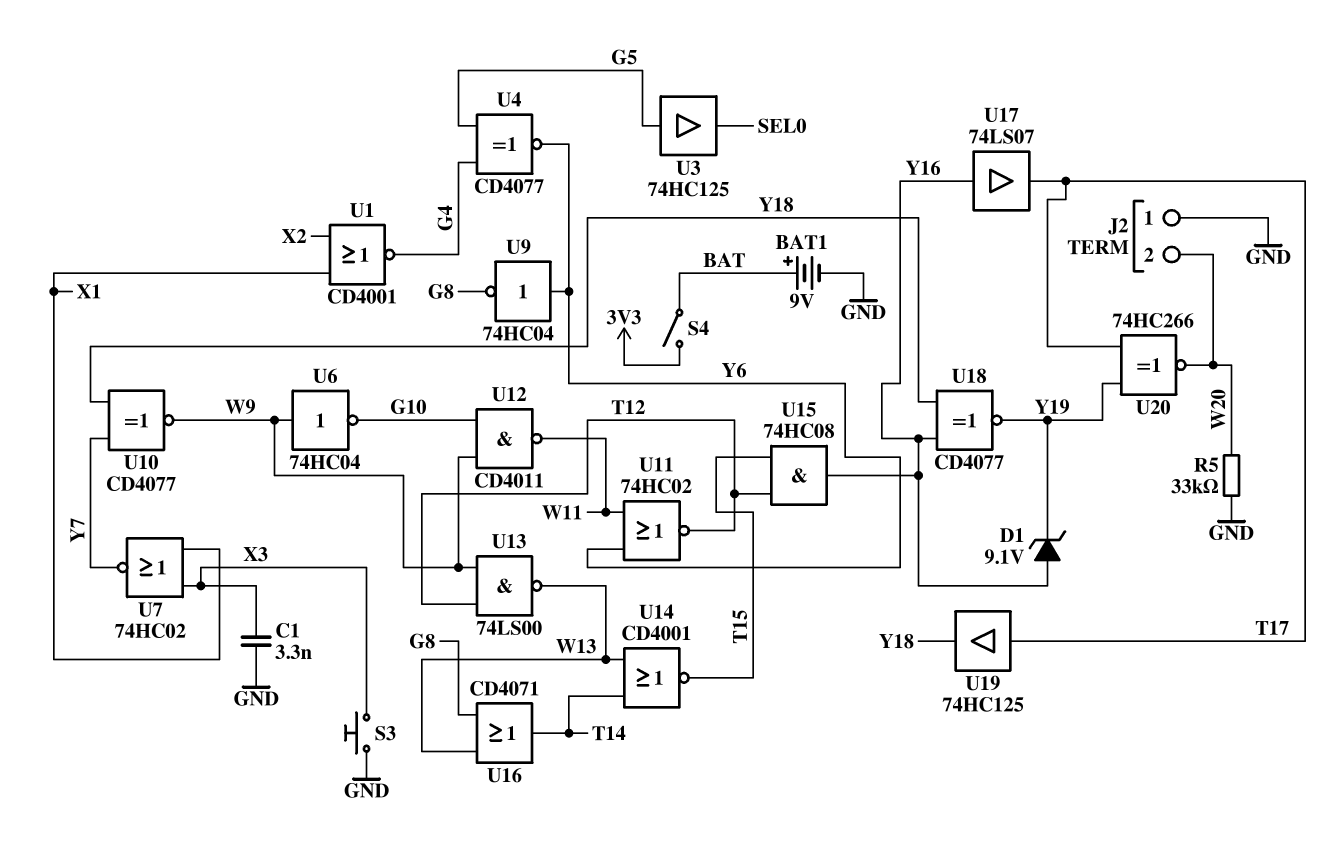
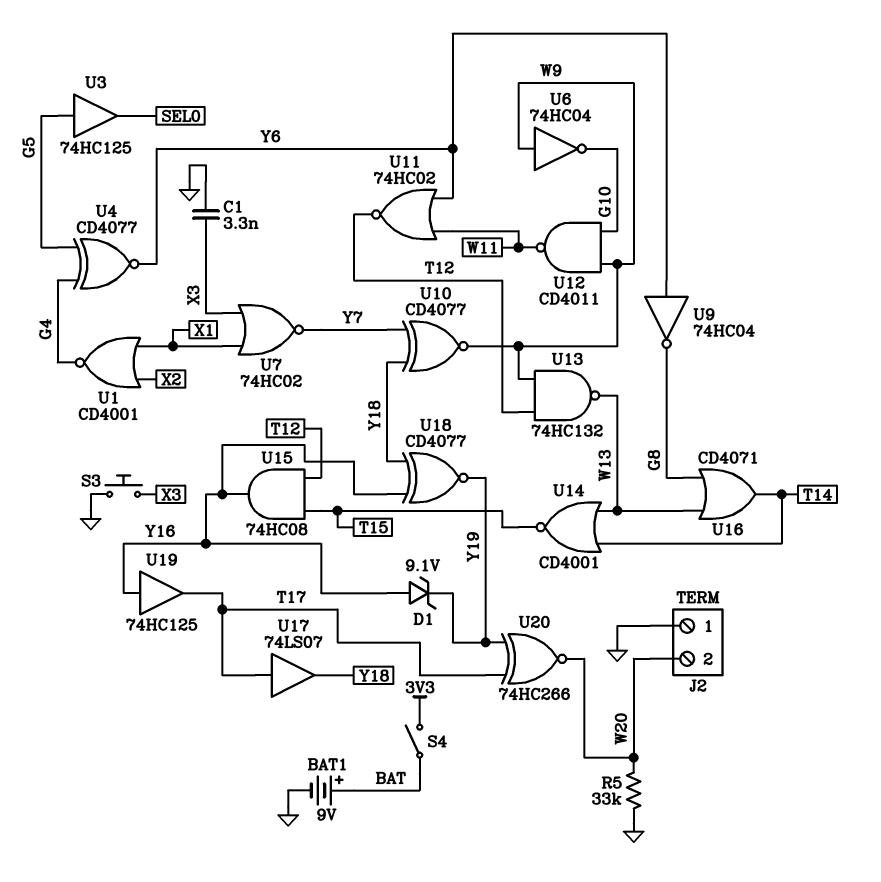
U13: NAND 74LS00 (in T12, in W9, out W13) -> NAND 74HC132 (in T12, in W9, out W13)
U17: buffer 74LS07 (in Y16, out T17) -> buffer 74LS07 (in T17, out Y18)
U19: buffer 74HC125 (in T17, out Y18) -> buffer 74HC125 (in Y16, out T17)

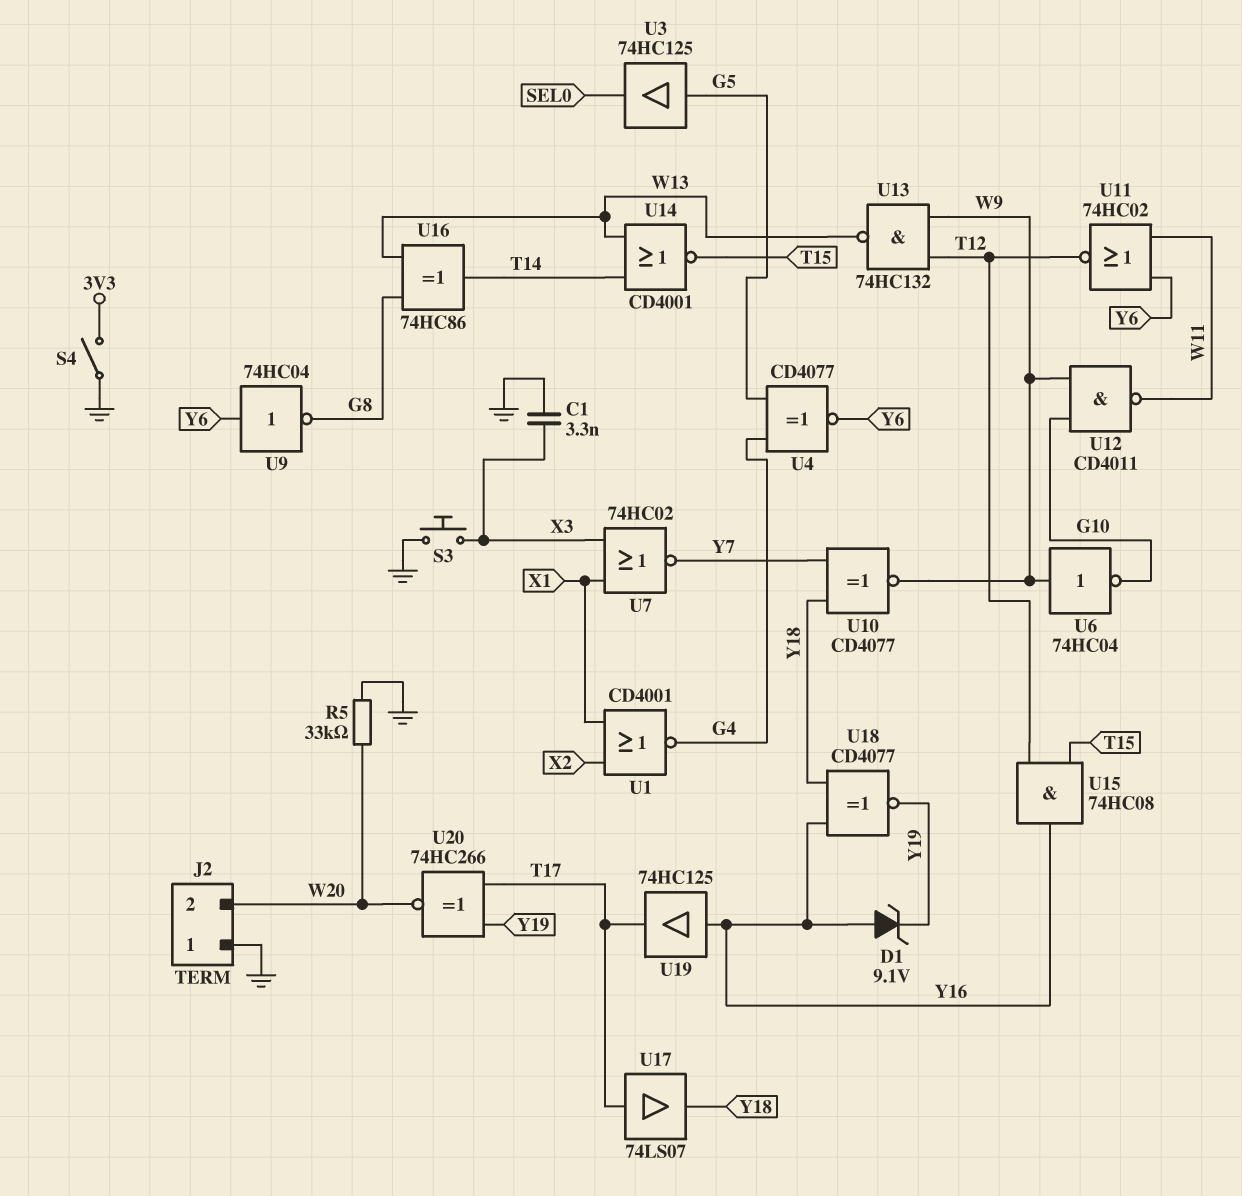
BAT1: 9V (plus BAT, minus GND) -> none
S4: switch (3V3, BAT) -> switch (3V3, GND)
U16: OR CD4071 (in G8, in W13, out T14) -> XOR 74HC86 (in G8, in W13, out T14)

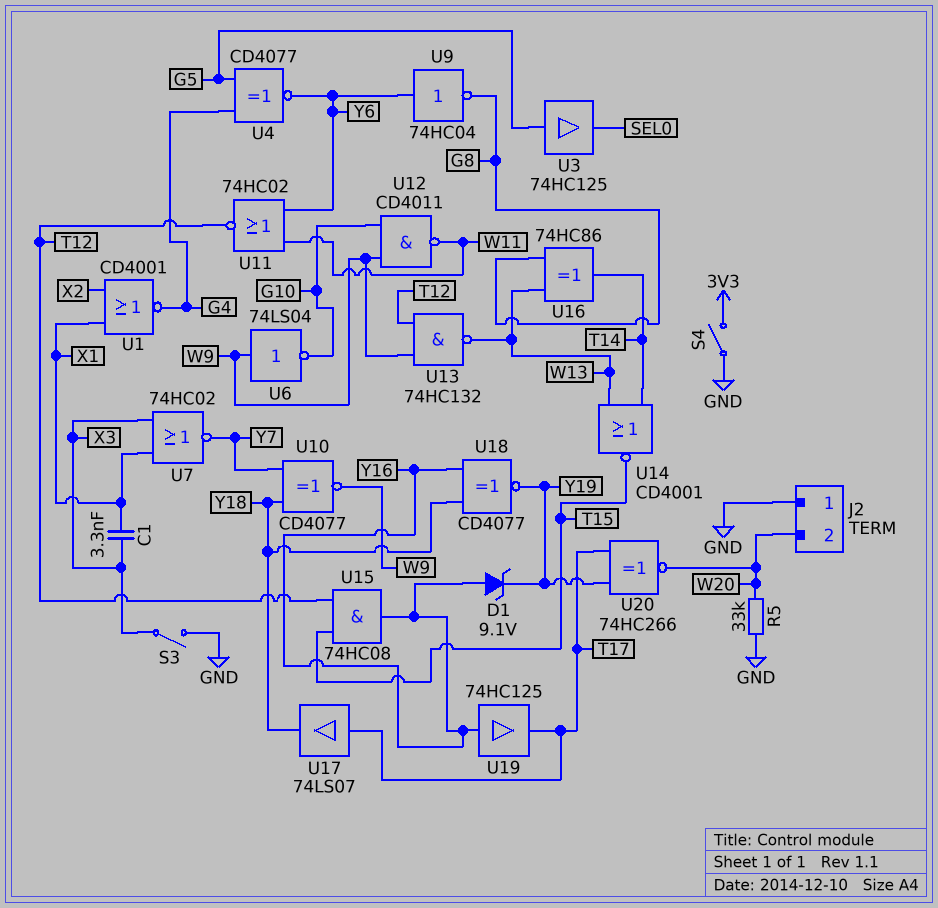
C1: 3.3nF (GND, X3) -> 3.3nF (X1, X3)
S3: button (GND, X3) -> switch (GND, X3)
U6: NOT 74HC04 (in W9, out G10) -> NOT 74LS04 (in W9, out G10)

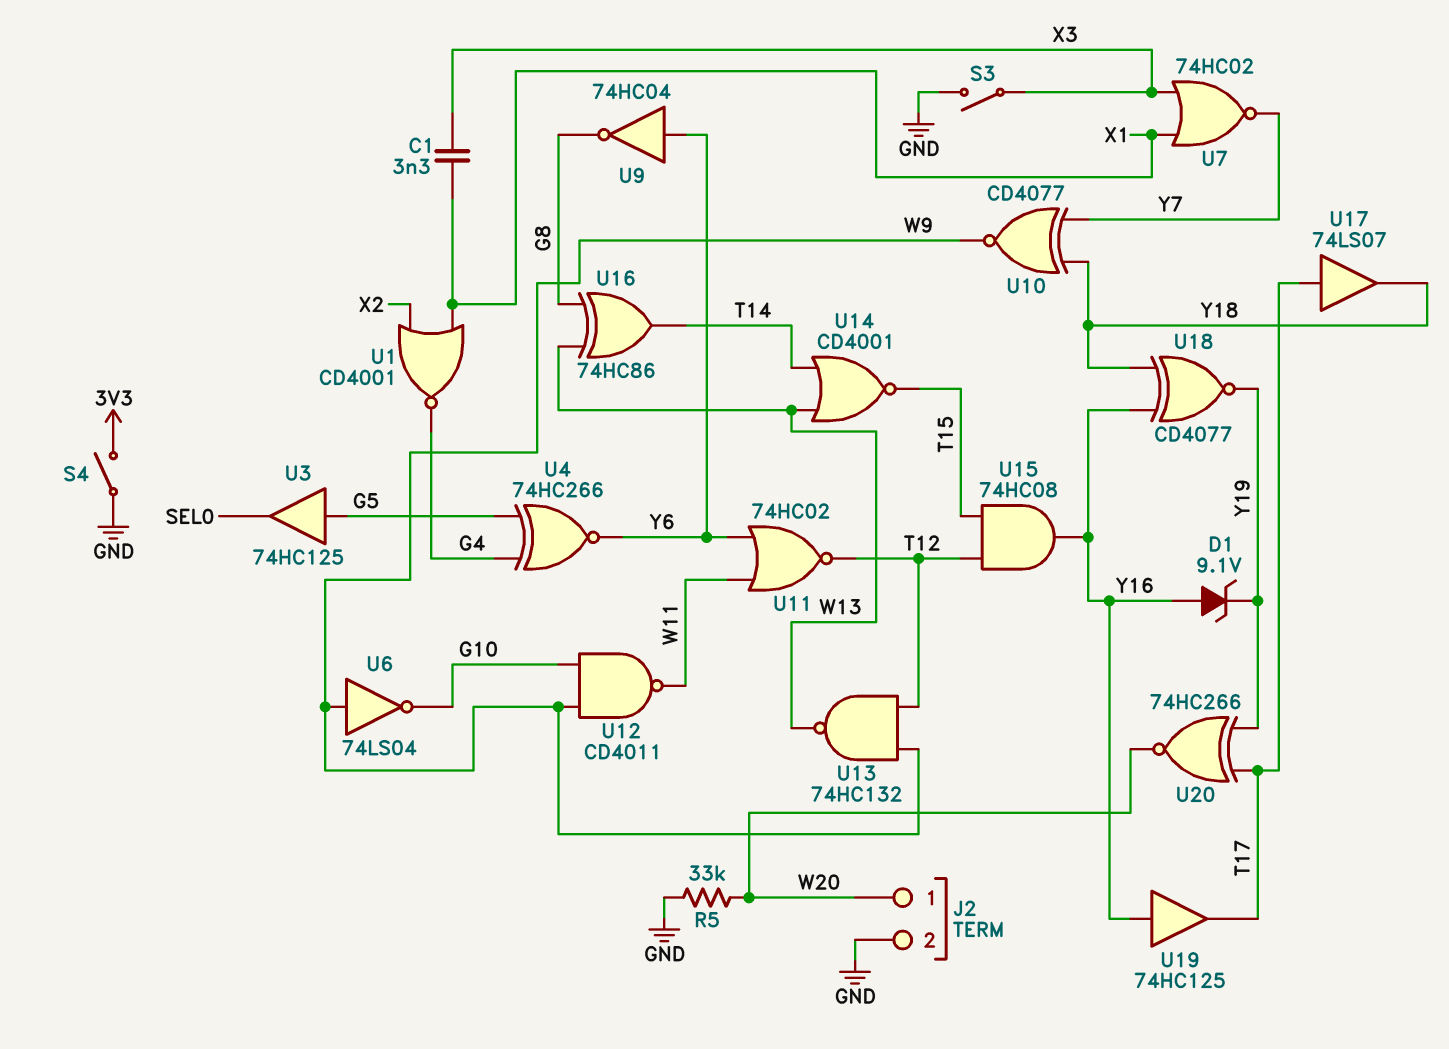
J2 pin 1: GND -> W20
J2 pin 2: W20 -> GND
U4: XNOR CD4077 (in G4, in G5, out Y6) -> XNOR 74HC266 (in G4, in G5, out Y6)

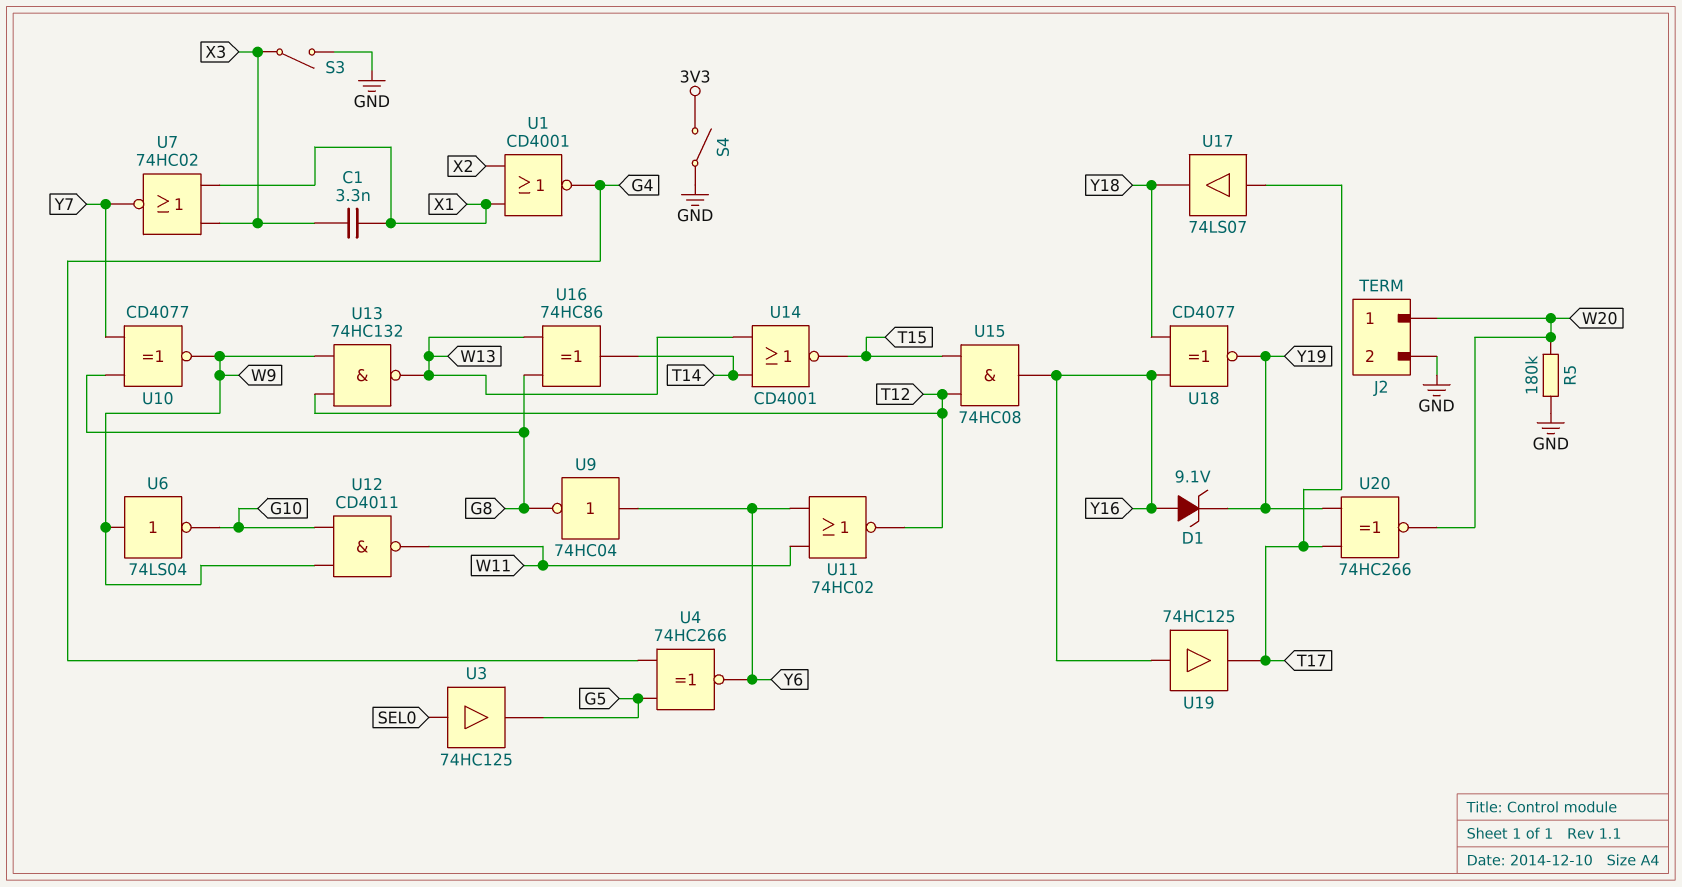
R5: 33k (GND, W20) -> 180k (GND, W20)
U3: buffer 74HC125 (in G5, out SEL0) -> buffer 74HC125 (in SEL0, out G5)
U10: XNOR CD4077 (in Y7, in Y18, out W9) -> XNOR CD4077 (in G8, in Y7, out W9)

